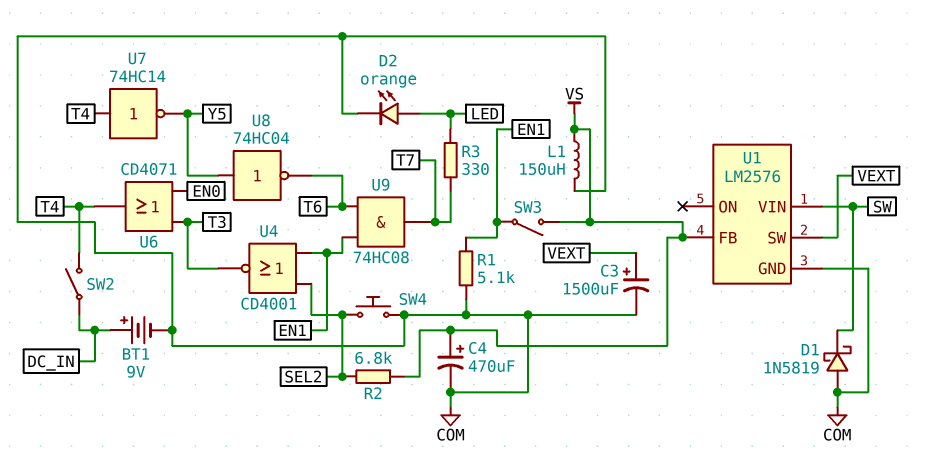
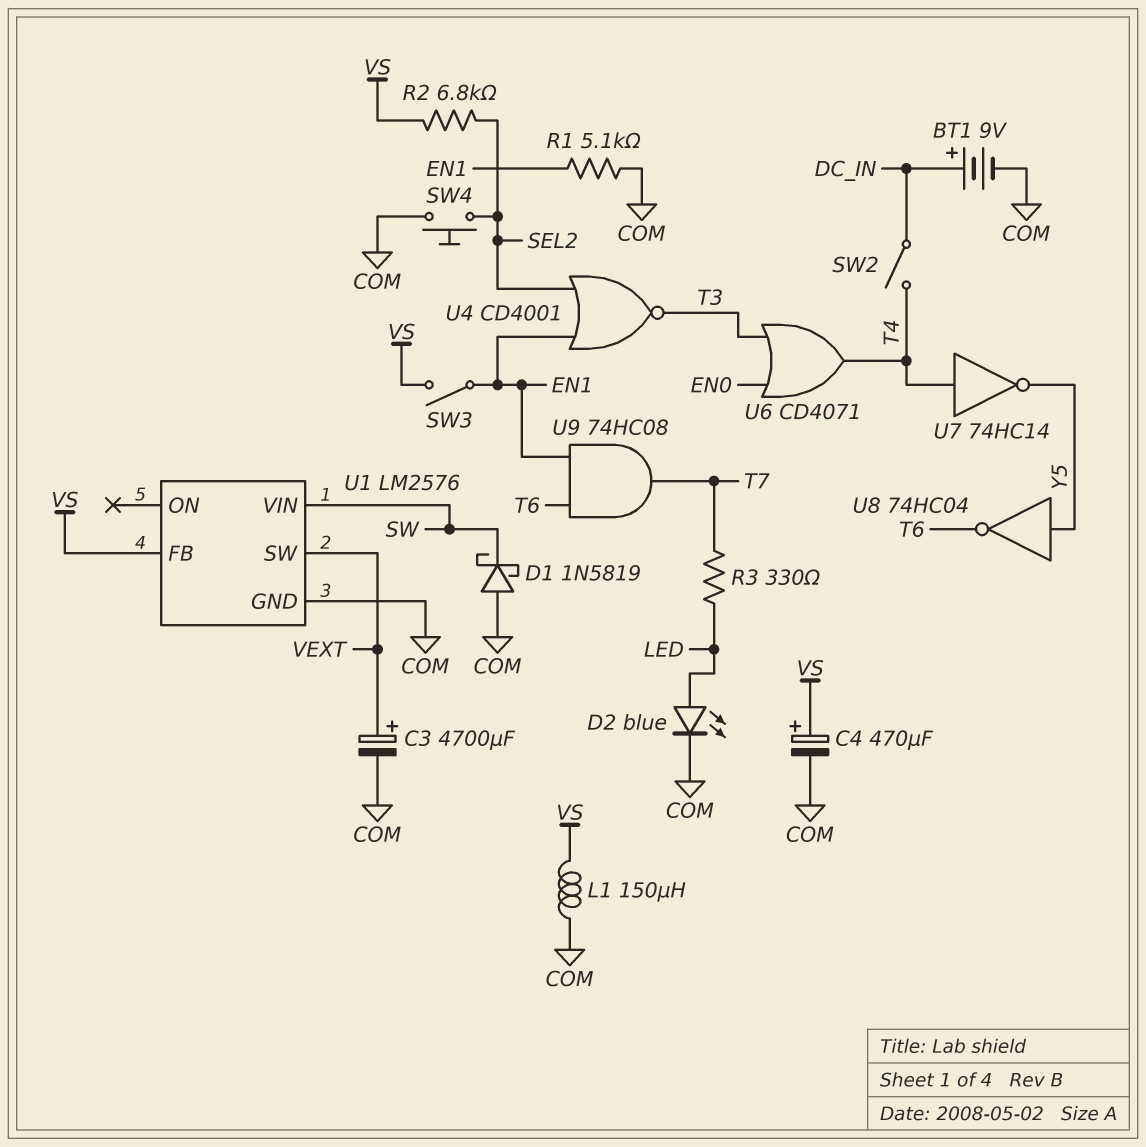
C3: 1500uF (plus VEXT, minus COM) -> 4700uF (plus VEXT, minus COM)
D2: LED orange (A LED, K COM) -> LED blue (A LED, K COM)

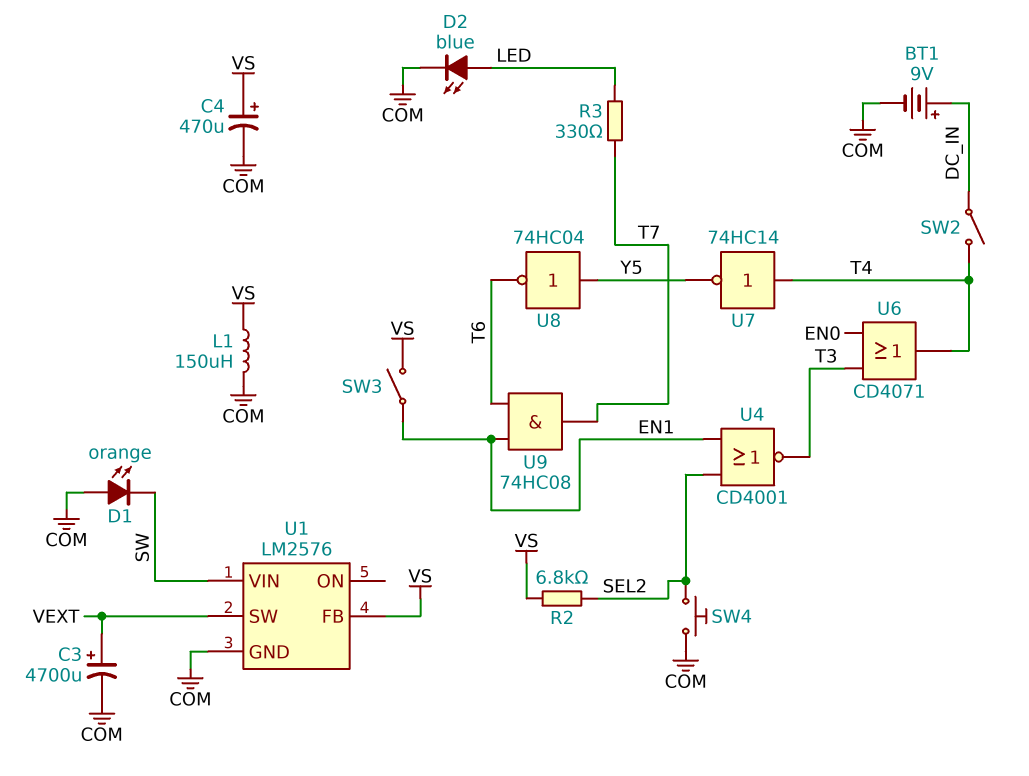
D1: schottky 1N5819 (A COM, K SW) -> LED orange (A COM, K SW)
R1: 5.1k (COM, EN1) -> none

